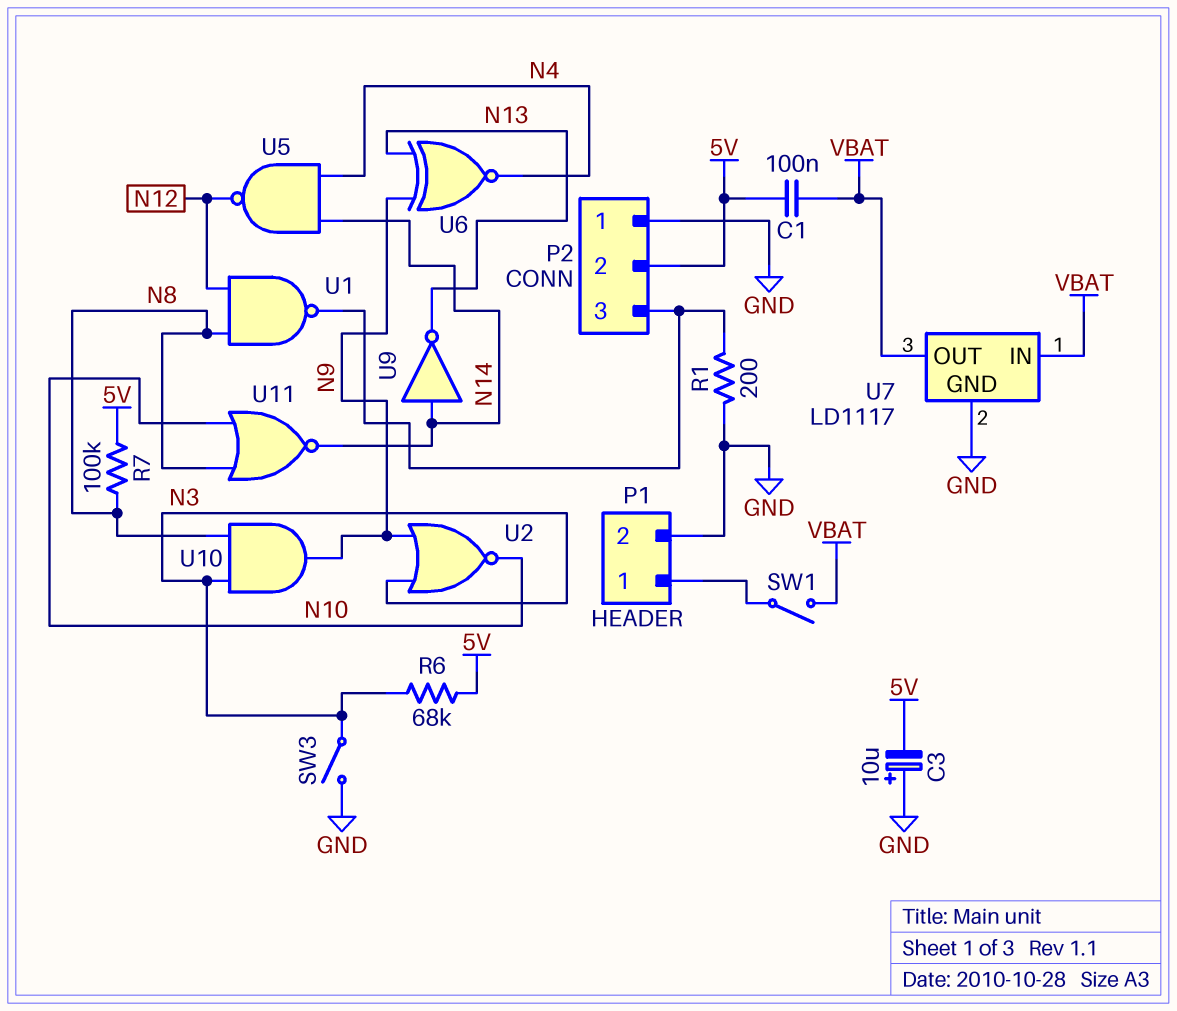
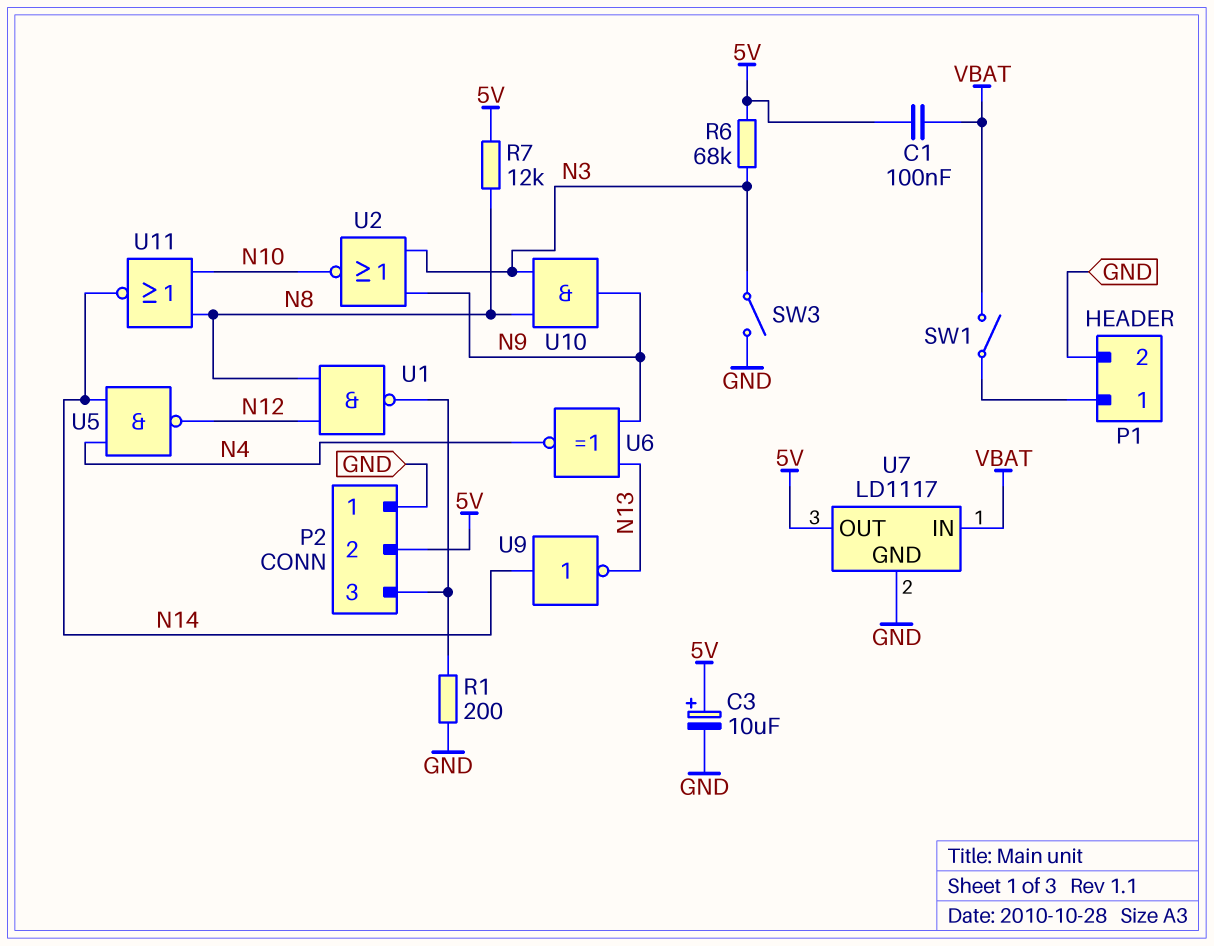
C3: 10uF (plus GND, minus 5V) -> 10uF (plus 5V, minus GND)
R7: 100k (5V, N8) -> 12k (5V, N8)
U7 pin OUT: VBAT -> 5V

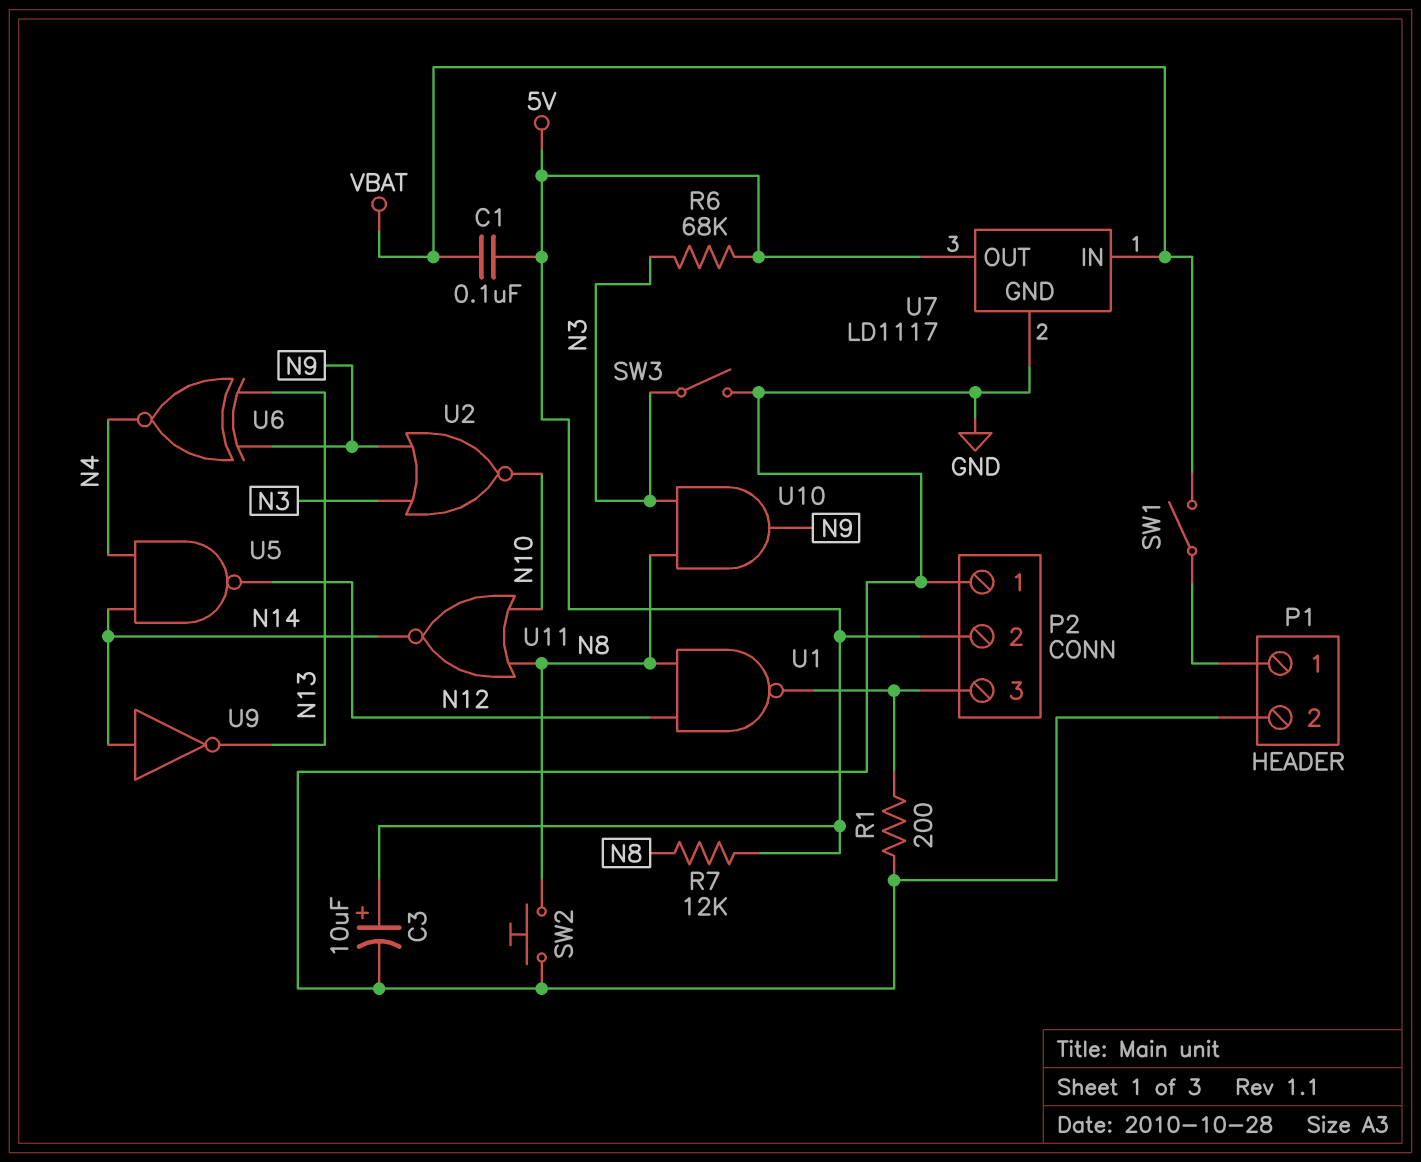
SW2: none -> button (GND, N8)

